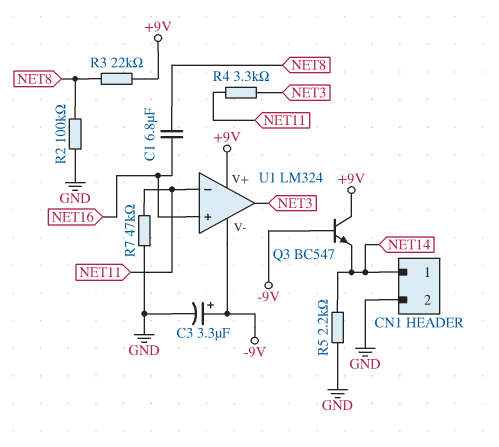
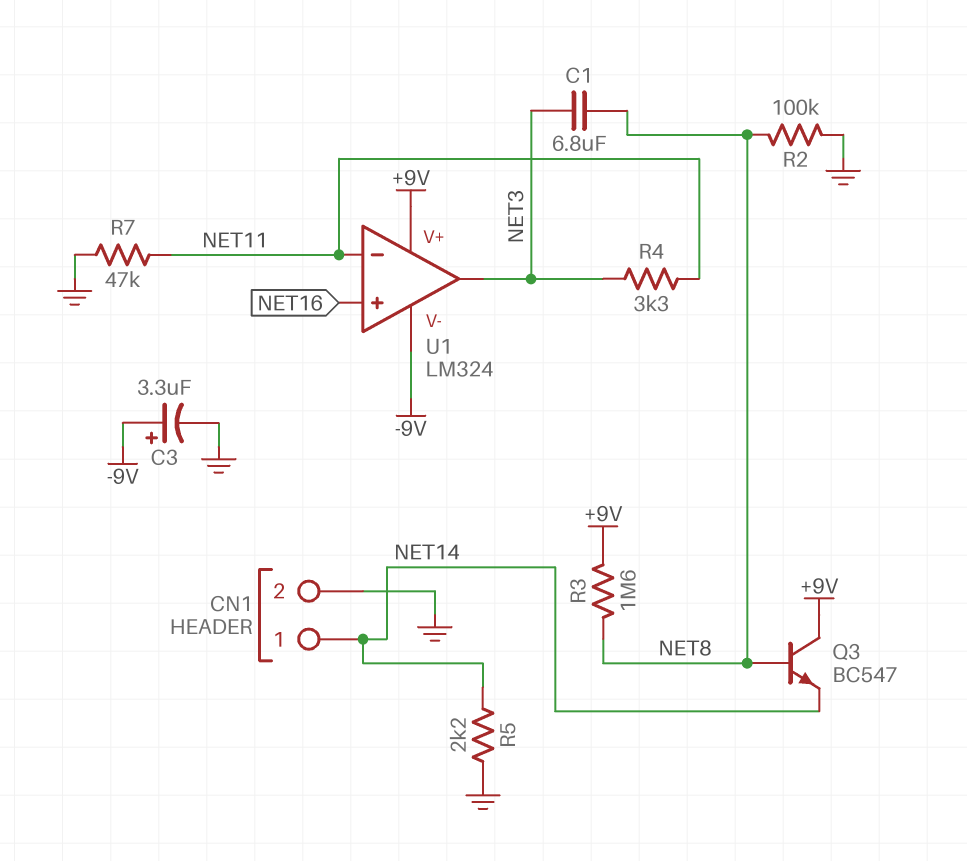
C1: 6.8uF (NET8, NET16) -> 6.8uF (NET3, NET8)
Q3: NPN BC547 (B -9V, C +9V, E NET14) -> NPN BC547 (B NET8, C +9V, E NET14)
R3: 22k (+9V, NET8) -> 1.6M (+9V, NET8)

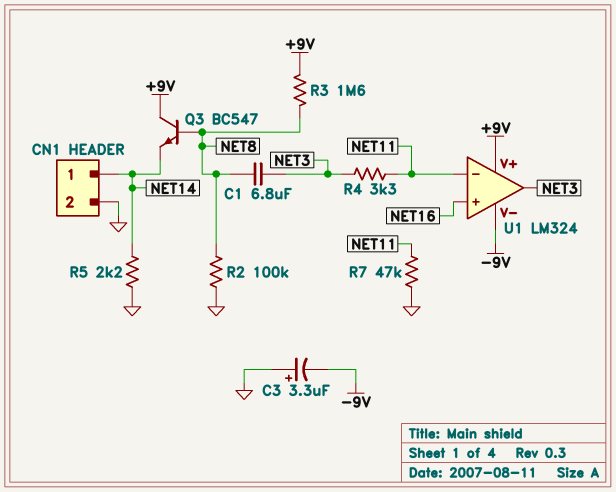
C3: 3.3uF (plus -9V, minus GND) -> 3.3uF (plus GND, minus -9V)

